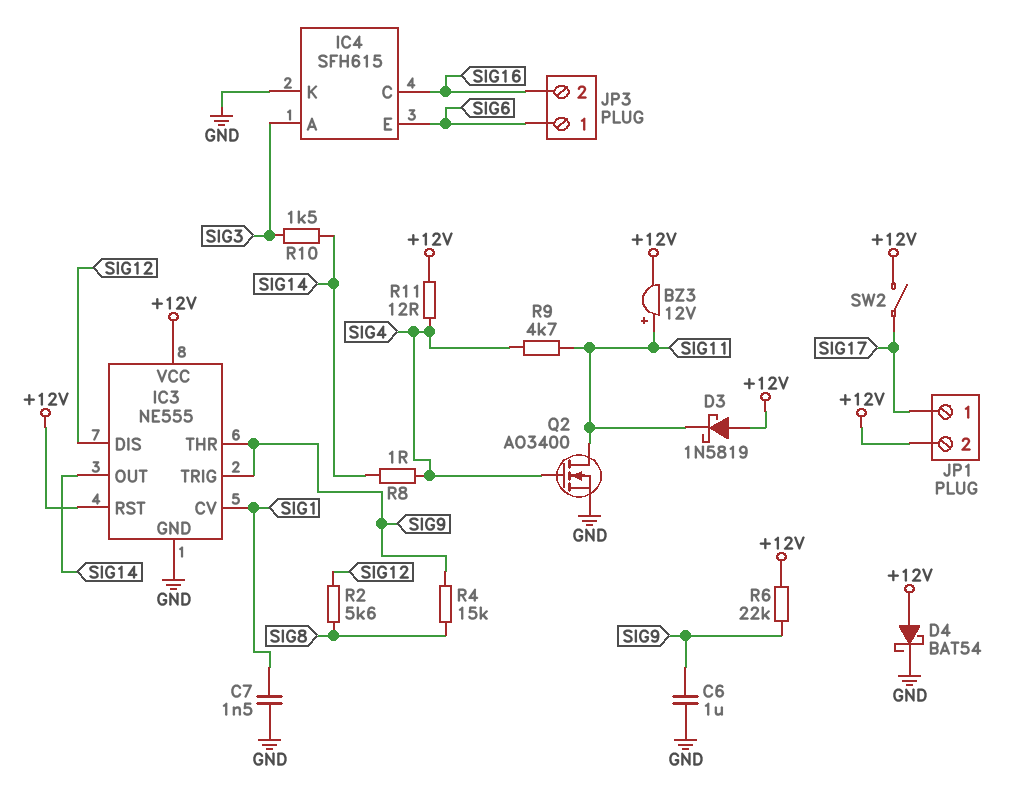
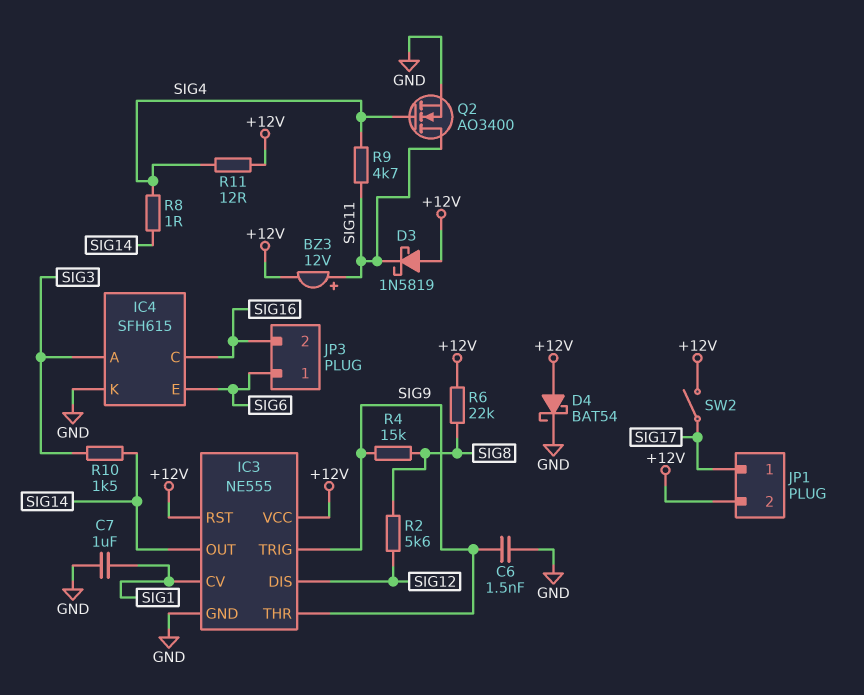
C6: 1uF (GND, SIG9) -> 1.5nF (GND, SIG9)
C7: 1.5nF (GND, SIG1) -> 1uF (GND, SIG1)
R6: 22k (+12V, SIG9) -> 22k (+12V, SIG8)

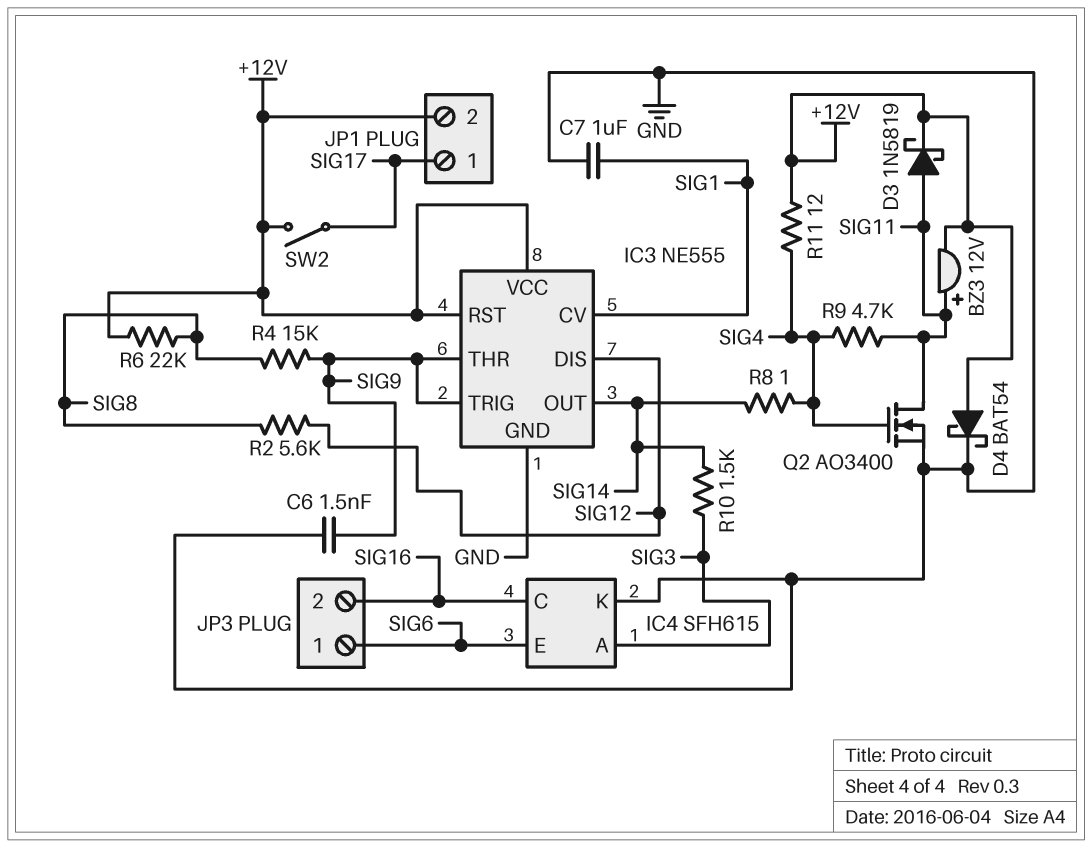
D3: schottky 1N5819 (A +12V, K SIG11) -> schottky 1N5819 (A SIG11, K +12V)

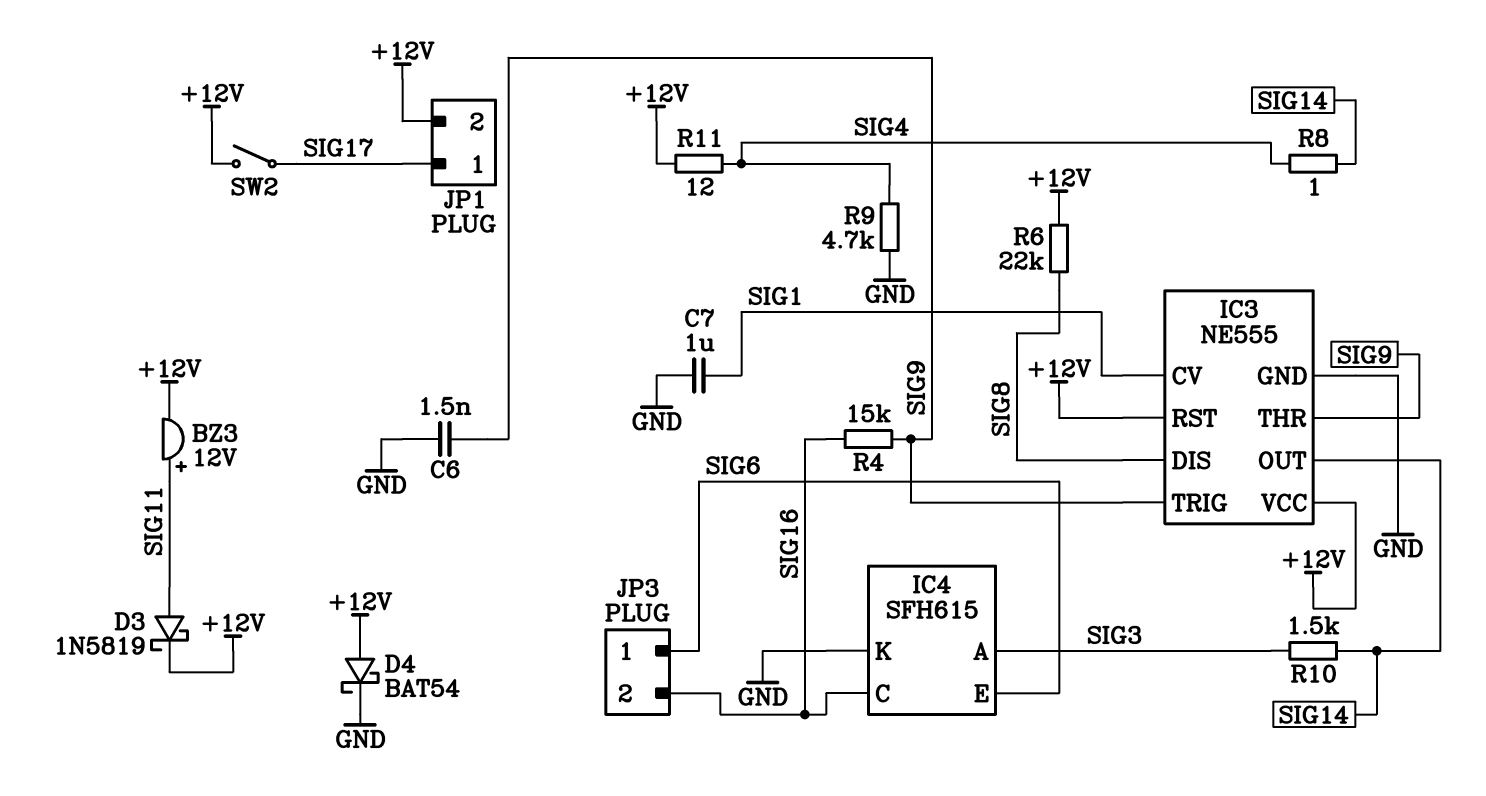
IC3 pin DIS: SIG12 -> SIG8
Q2: NMOS AO3400 (G SIG4, D SIG11, S GND) -> none
R2: 5.6k (SIG8, SIG12) -> none
R4: 15k (SIG8, SIG9) -> 15k (SIG9, SIG16)
R9: 4.7k (SIG4, SIG11) -> 4.7k (GND, SIG4)

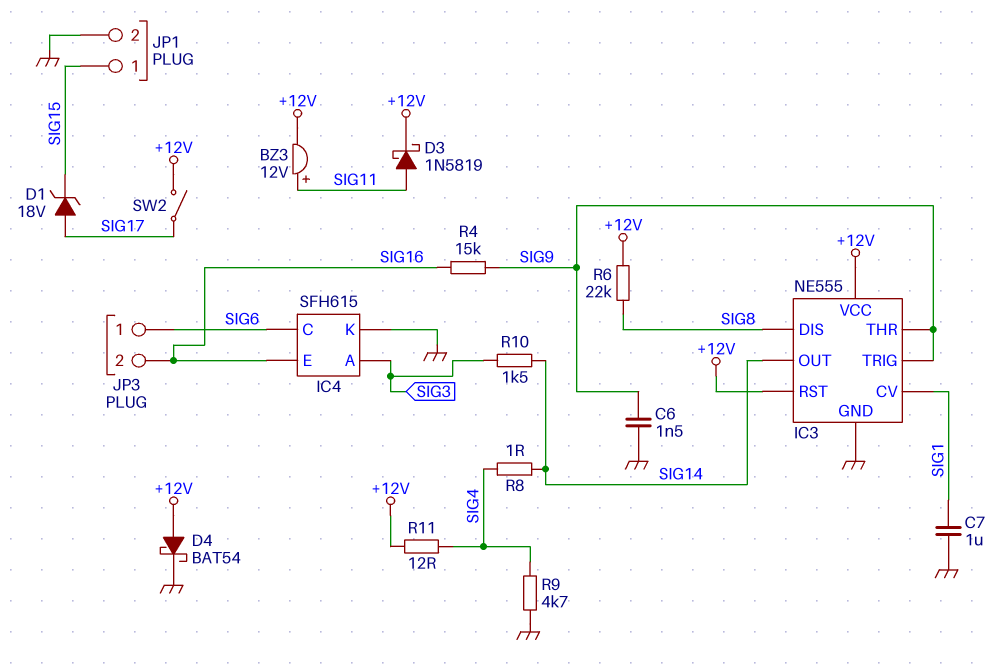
D1: none -> zener 18V (A SIG17, K SIG15)
IC4 pin C: SIG16 -> SIG6
IC4 pin E: SIG6 -> SIG16
JP1 pin 1: SIG17 -> SIG15
JP1 pin 2: +12V -> GND

